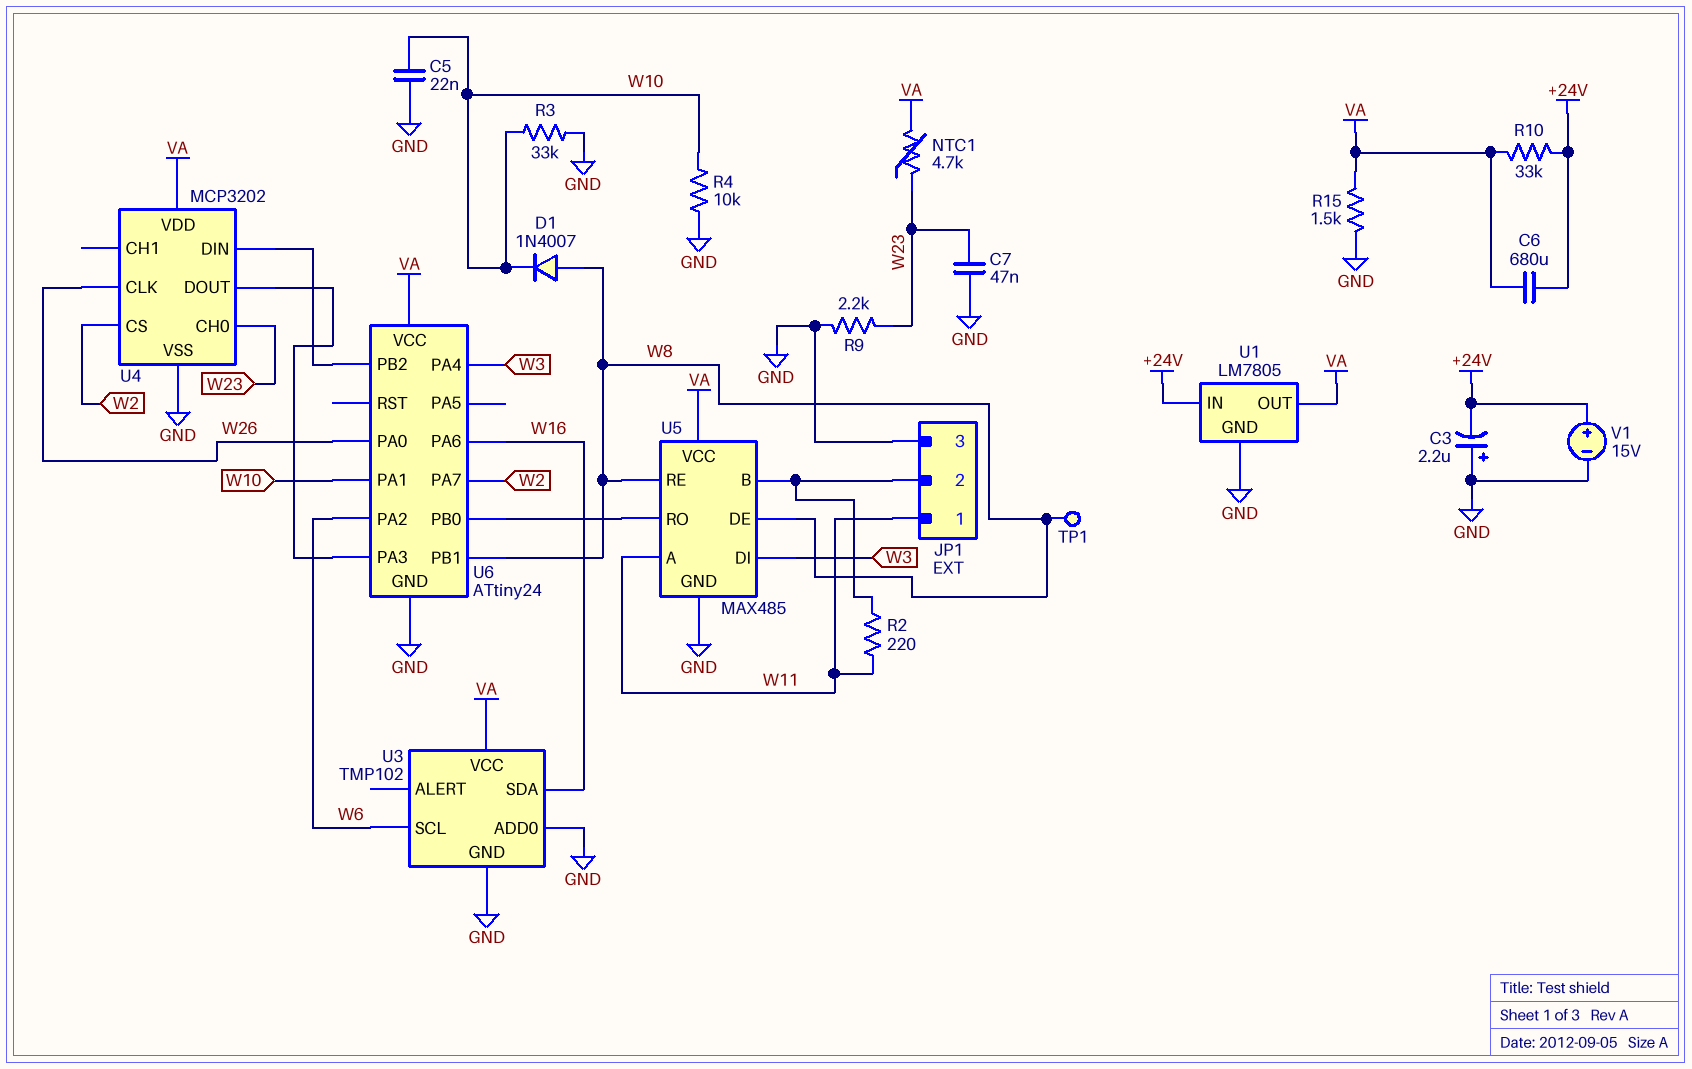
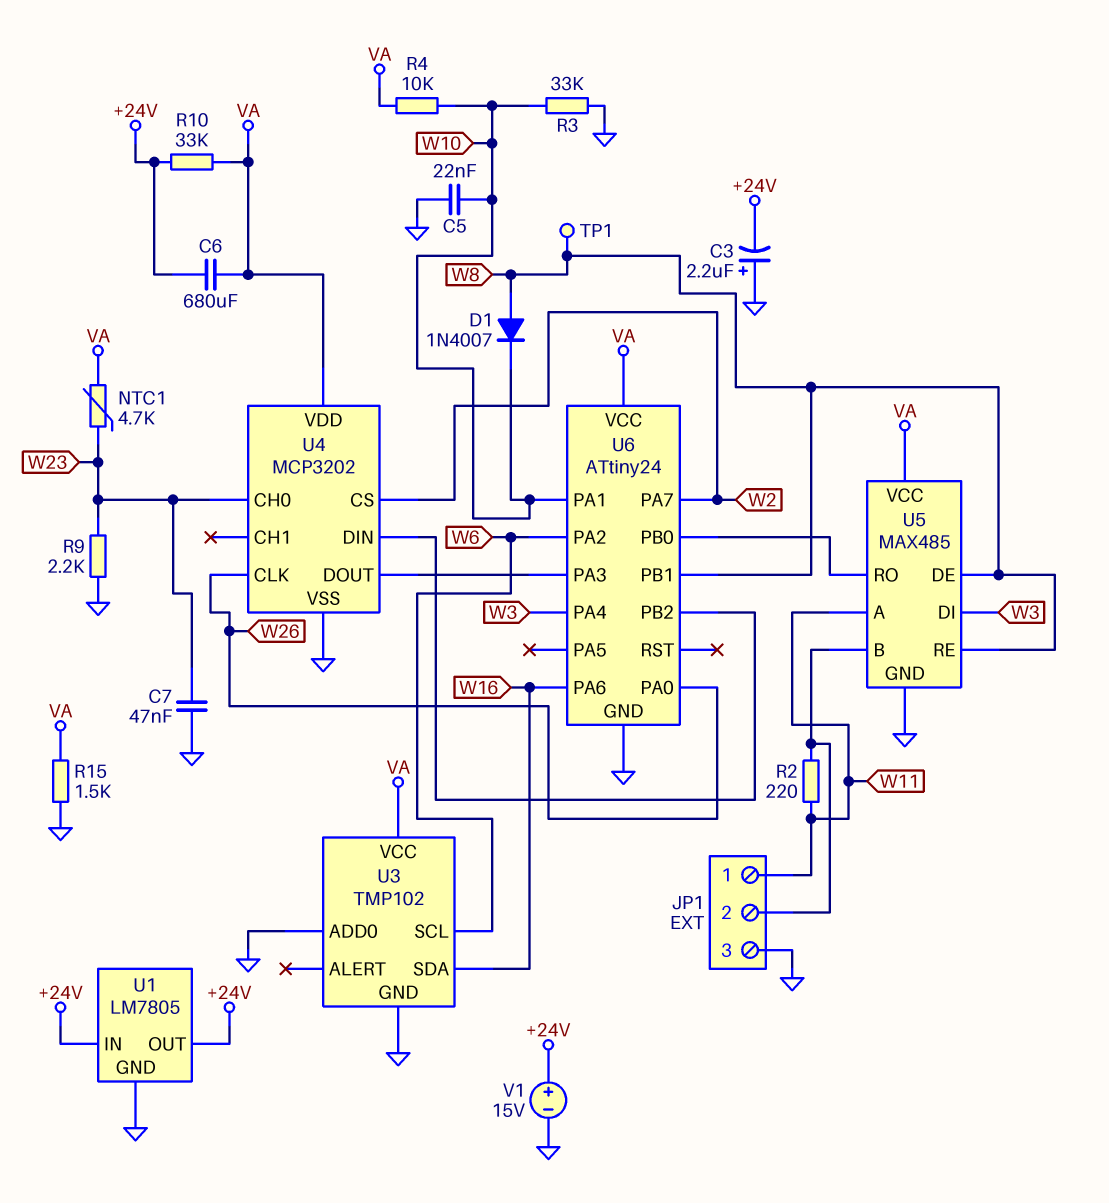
R4: 10k (GND, W10) -> 10k (VA, W10)
U1 pin OUT: VA -> +24V

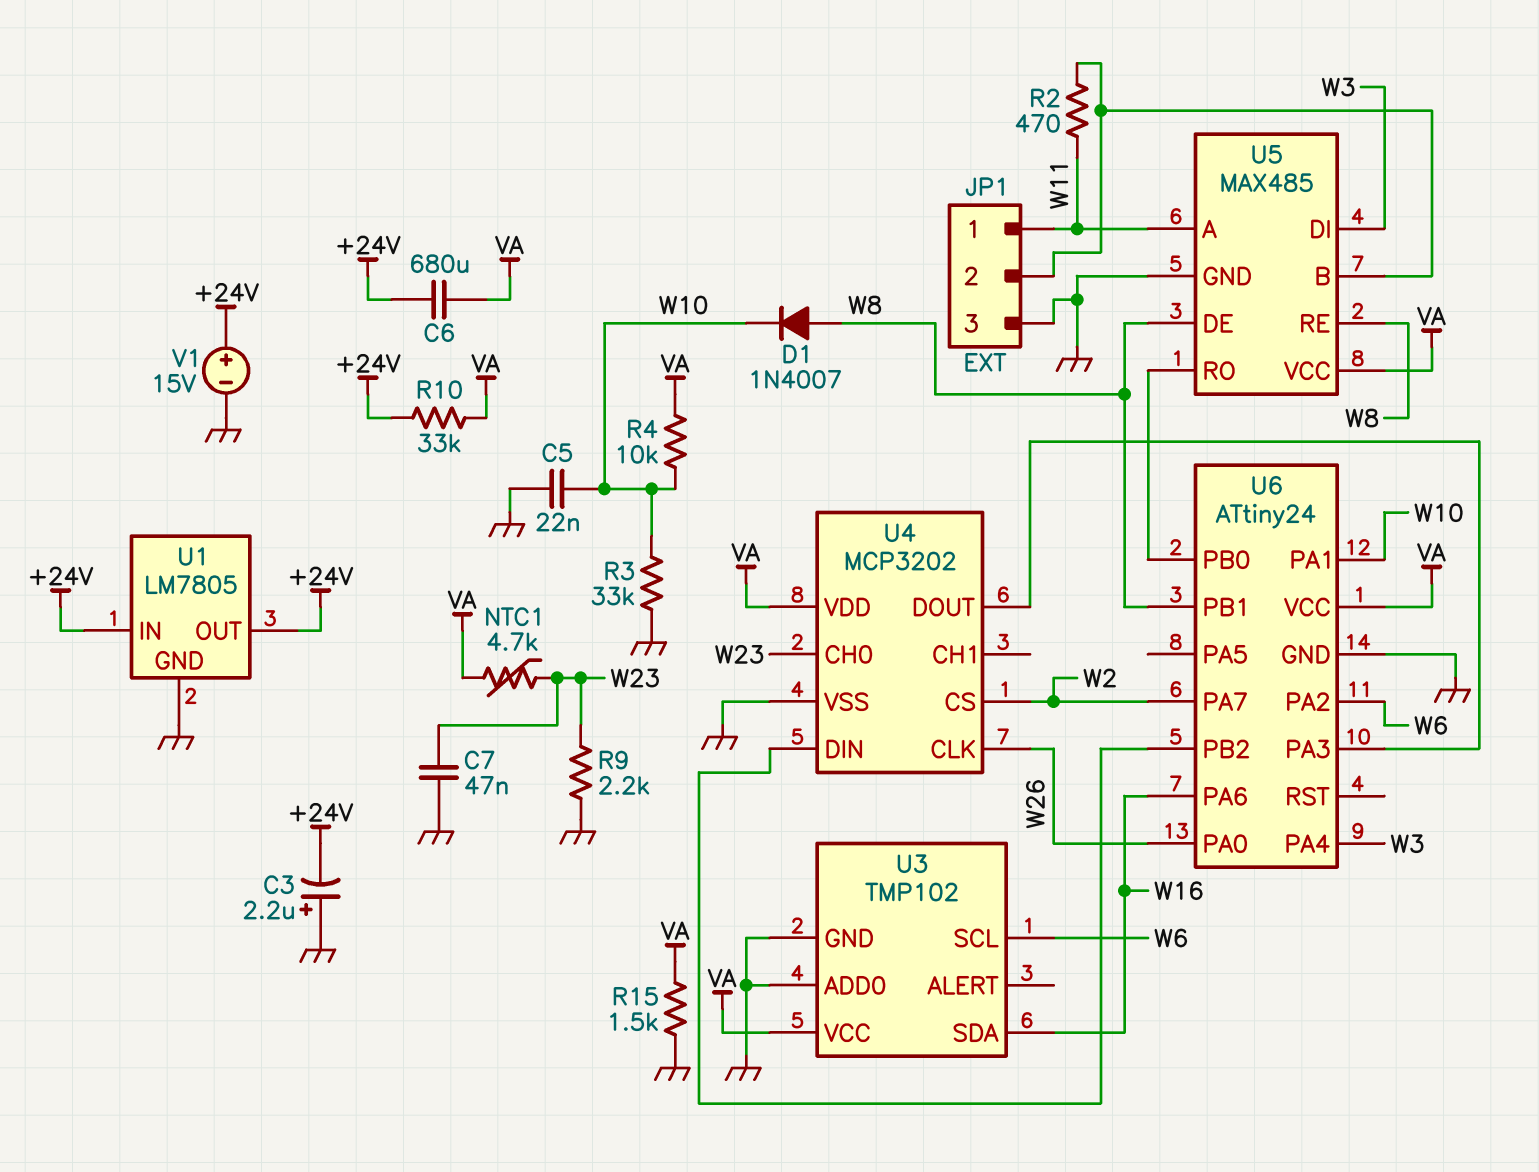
R2: 220 (JP1/2, W11) -> 470 (JP1/2, W11)
TP1: test point (W8) -> none

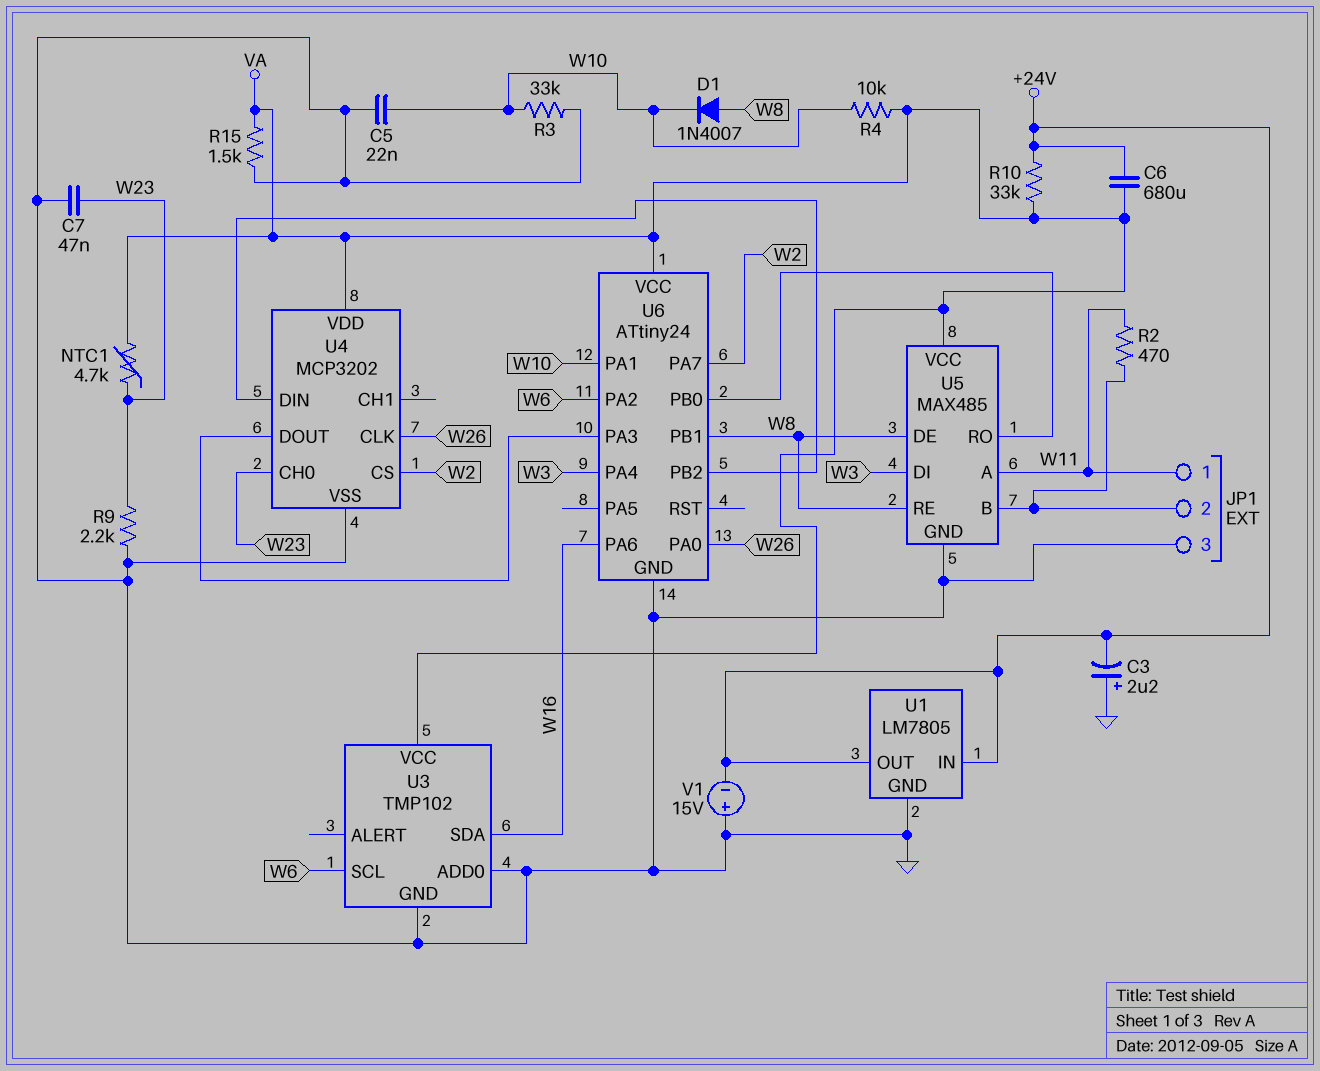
V1: 15V (plus +24V, minus GND) -> 15V (plus GND, minus +24V)

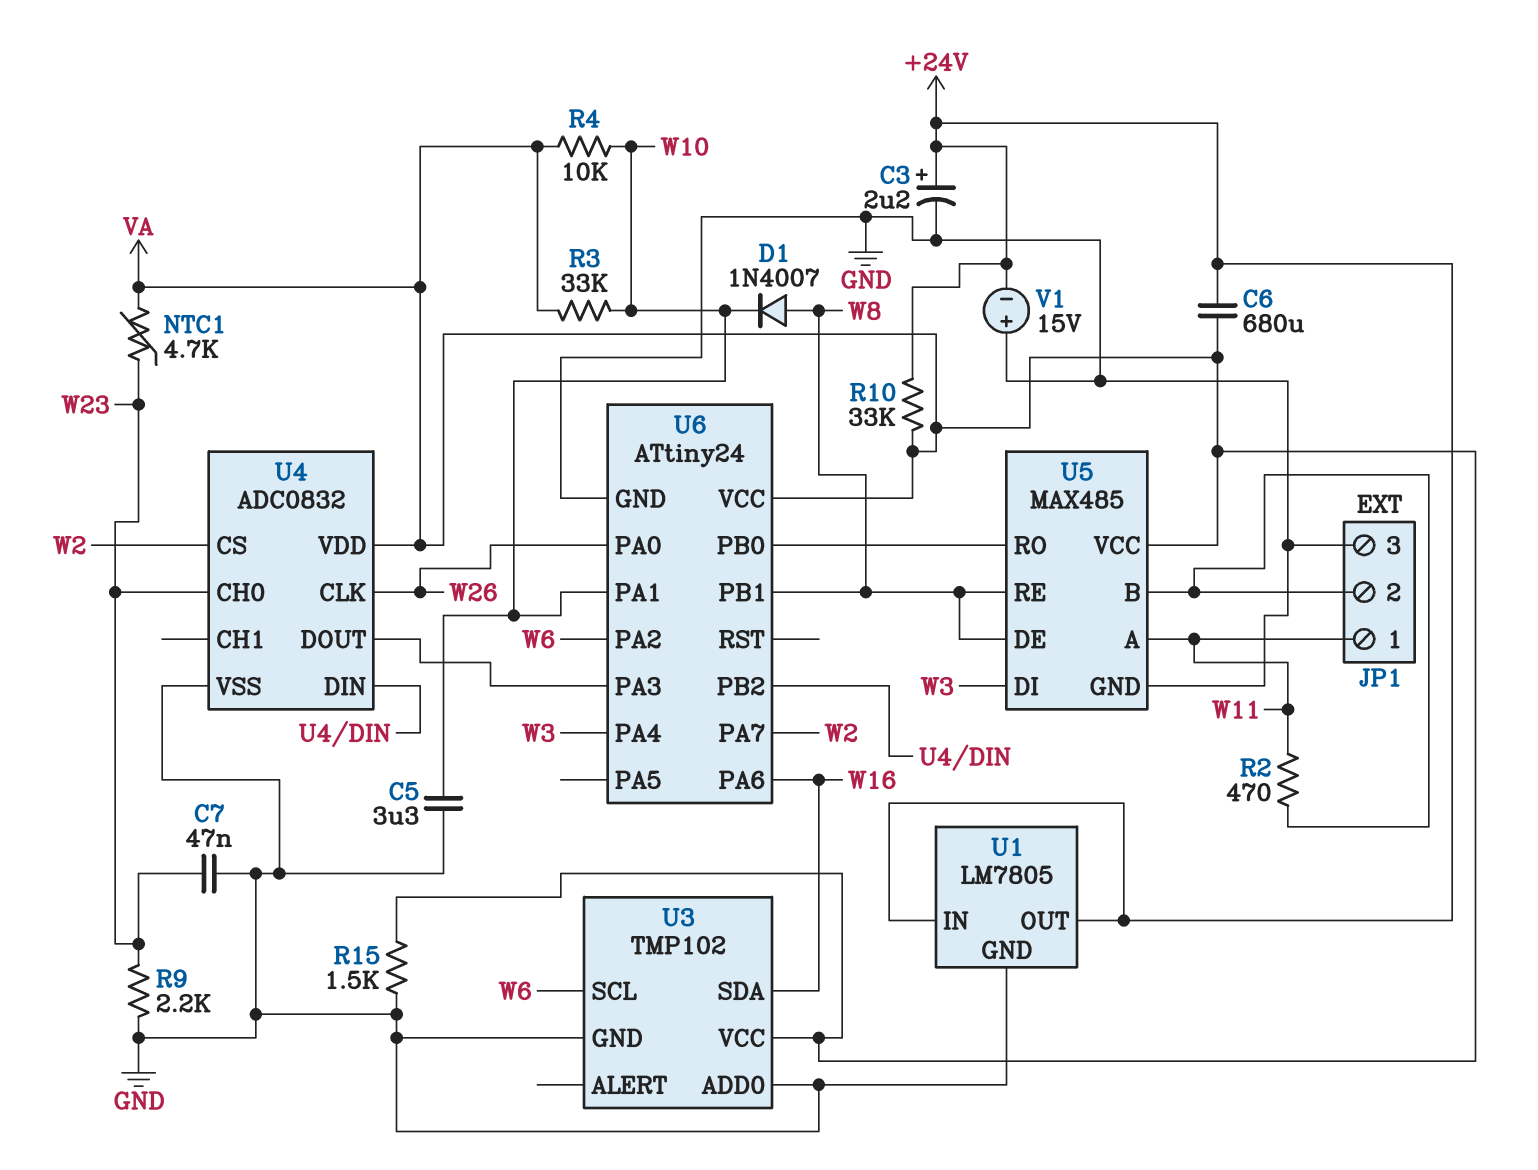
C3: 2.2uF (plus GND, minus +24V) -> 2.2uF (plus +24V, minus GND)
C5: 22nF (GND, W10) -> 3.3uF (GND, W10)
R3: 33k (GND, W10) -> 33k (VA, W10)
U4: MCP3202 -> ADC0832

